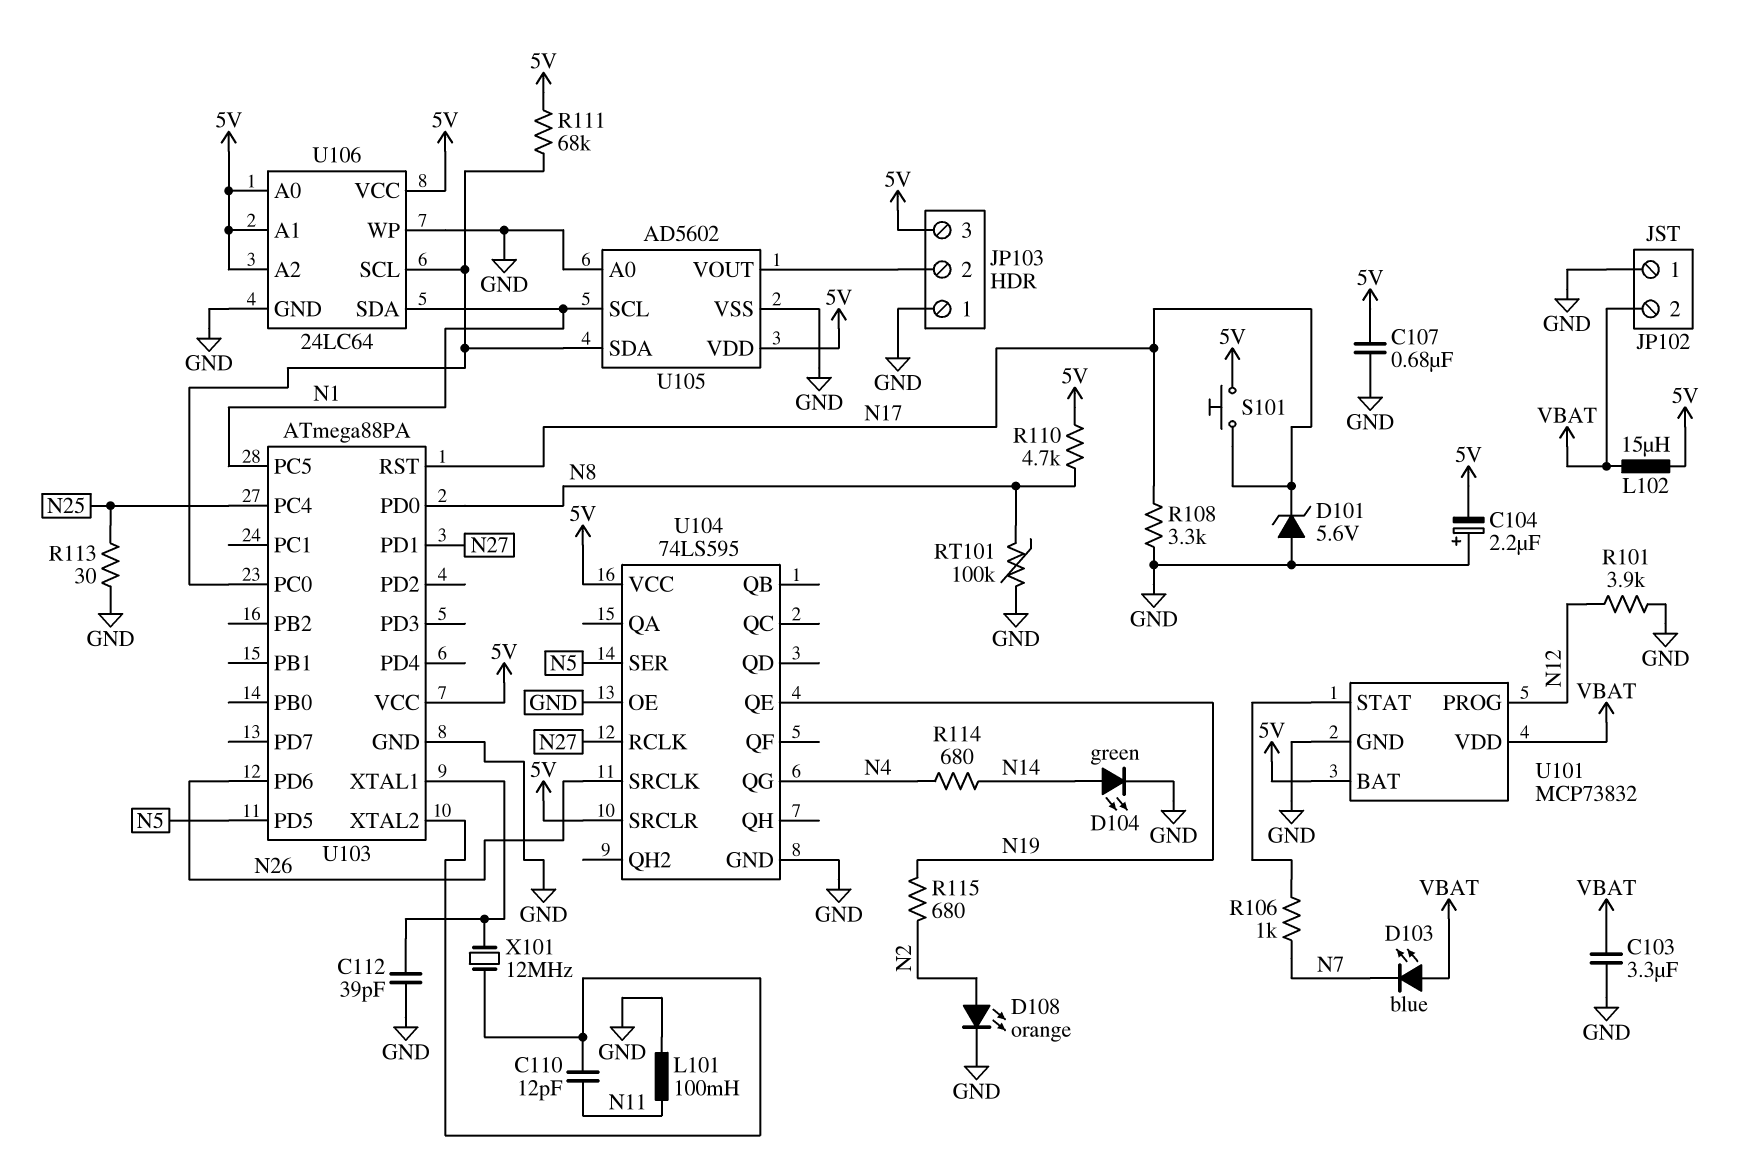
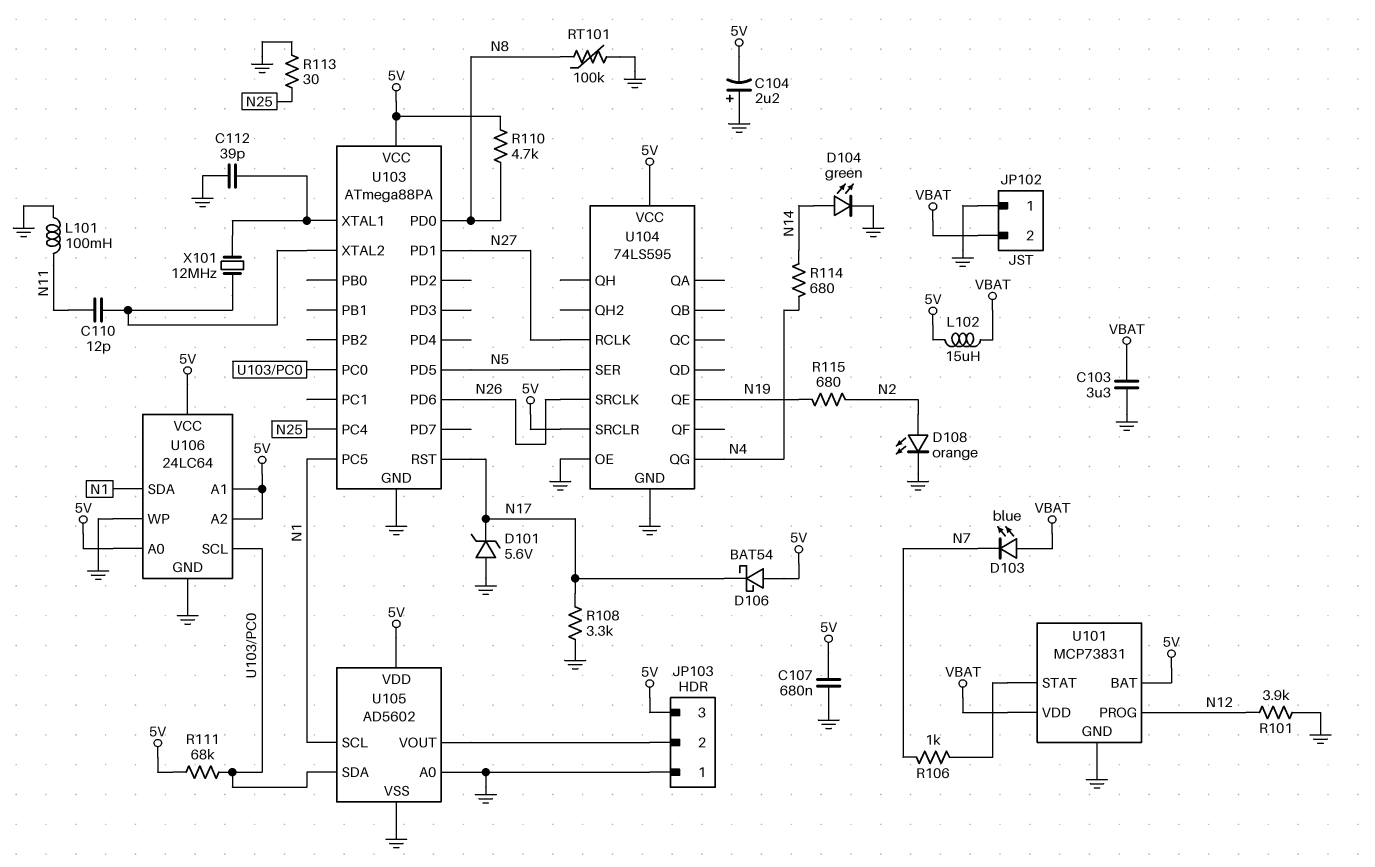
D106: none -> schottky BAT54 (A 5V, K N17)
S101: button (5V, N17) -> none
U101: MCP73832 -> MCP73831

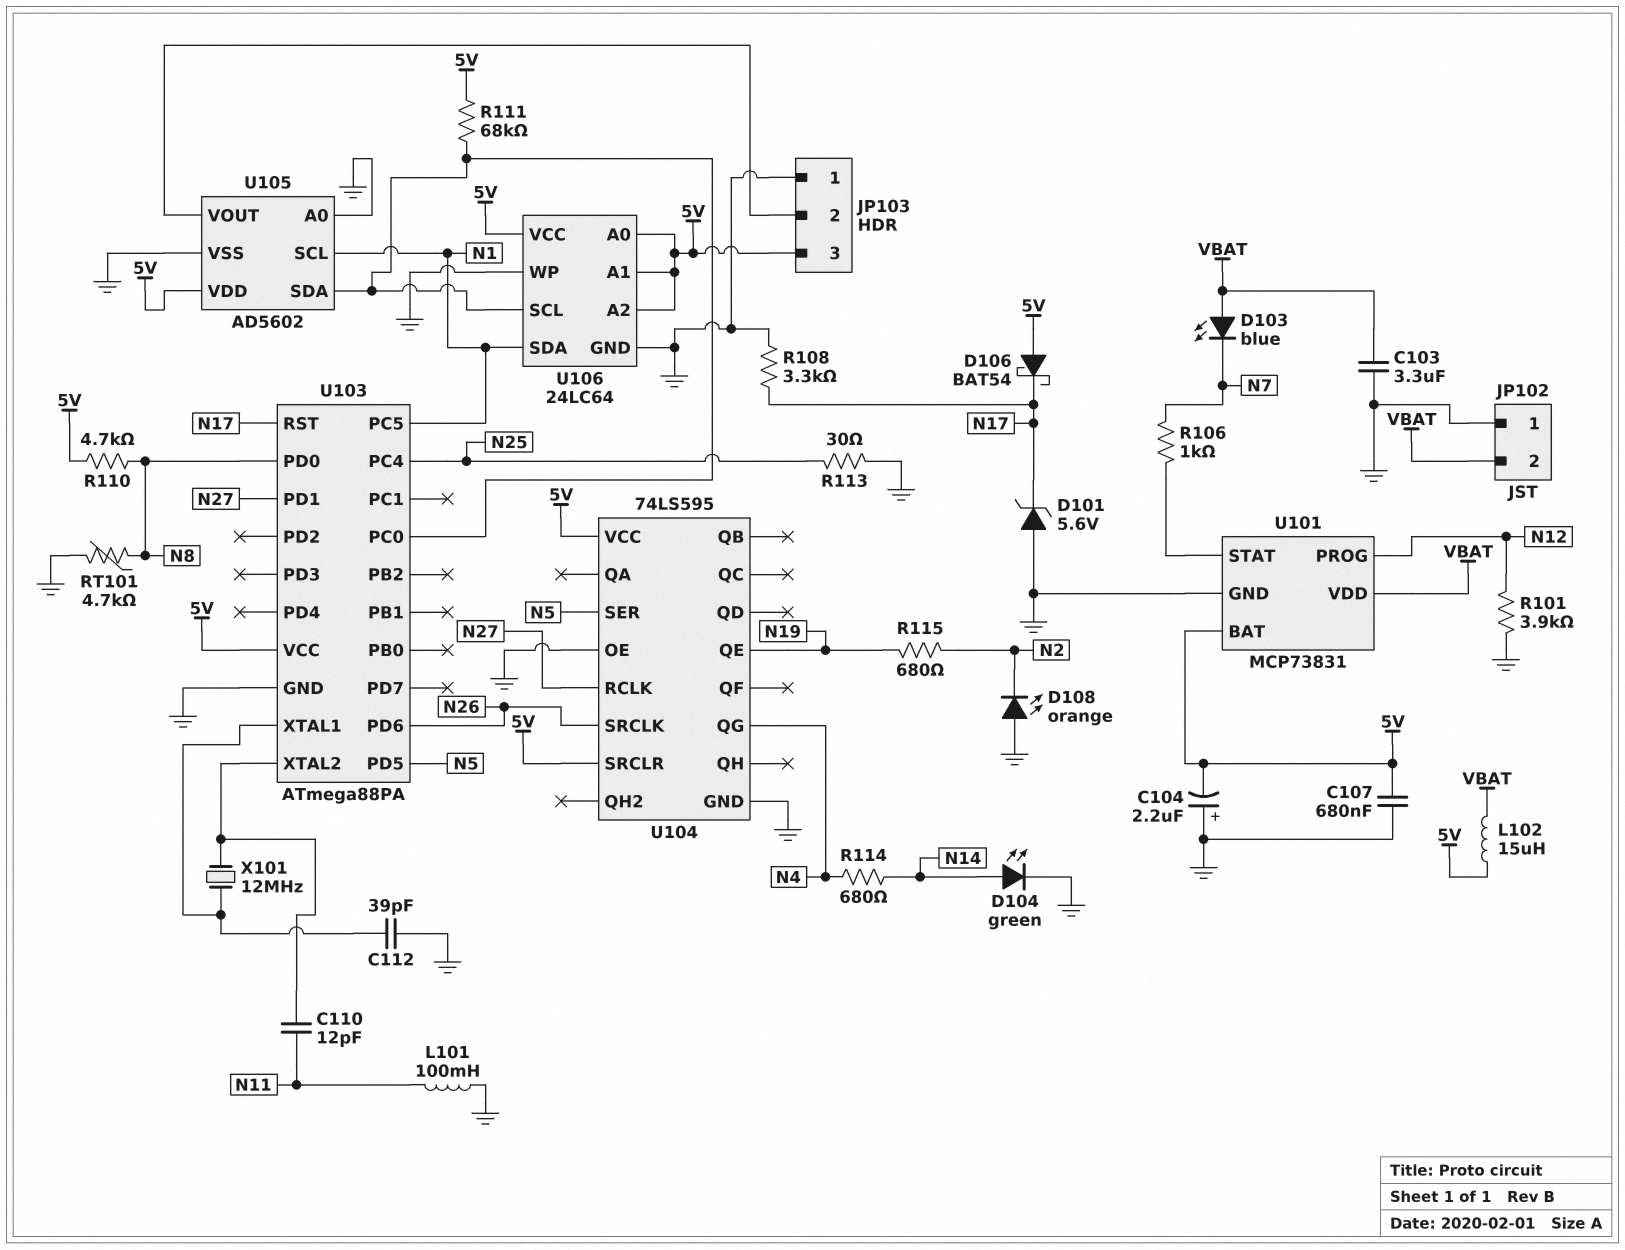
D108: LED orange (A N2, K GND) -> LED orange (A GND, K N2)
RT101: 100k (GND, N8) -> 4.7k (GND, N8)

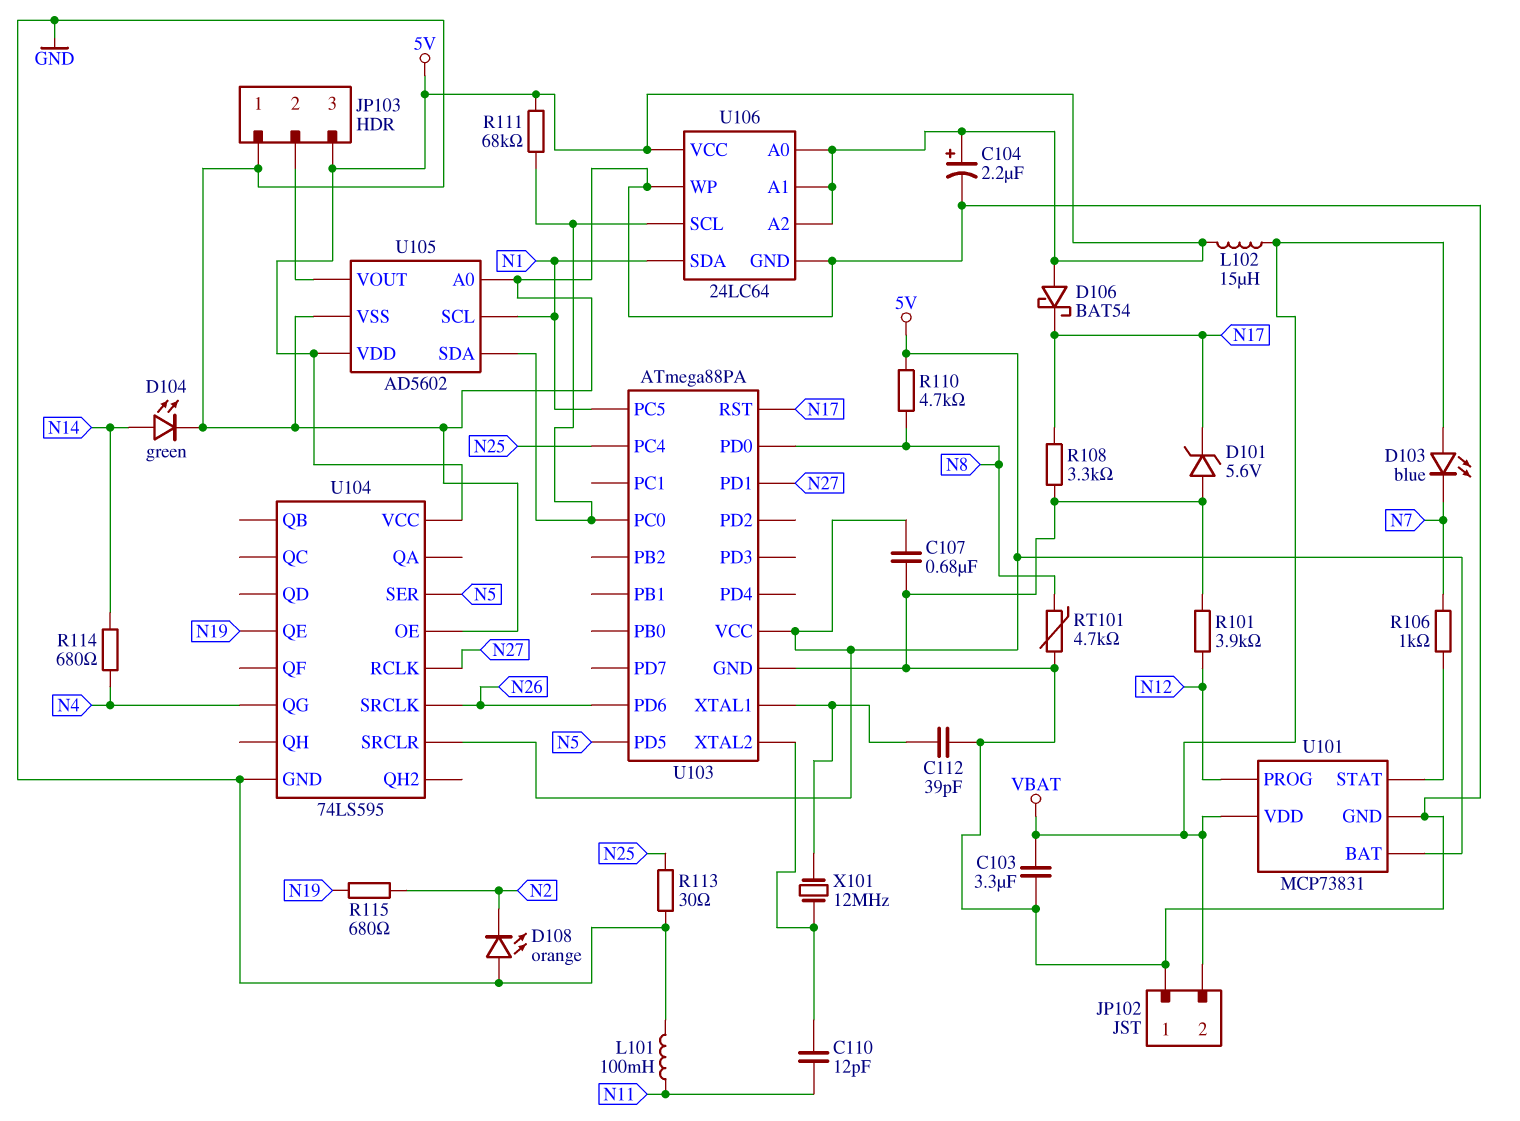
C104: 2.2uF (plus GND, minus 5V) -> 2.2uF (plus 5V, minus GND)

